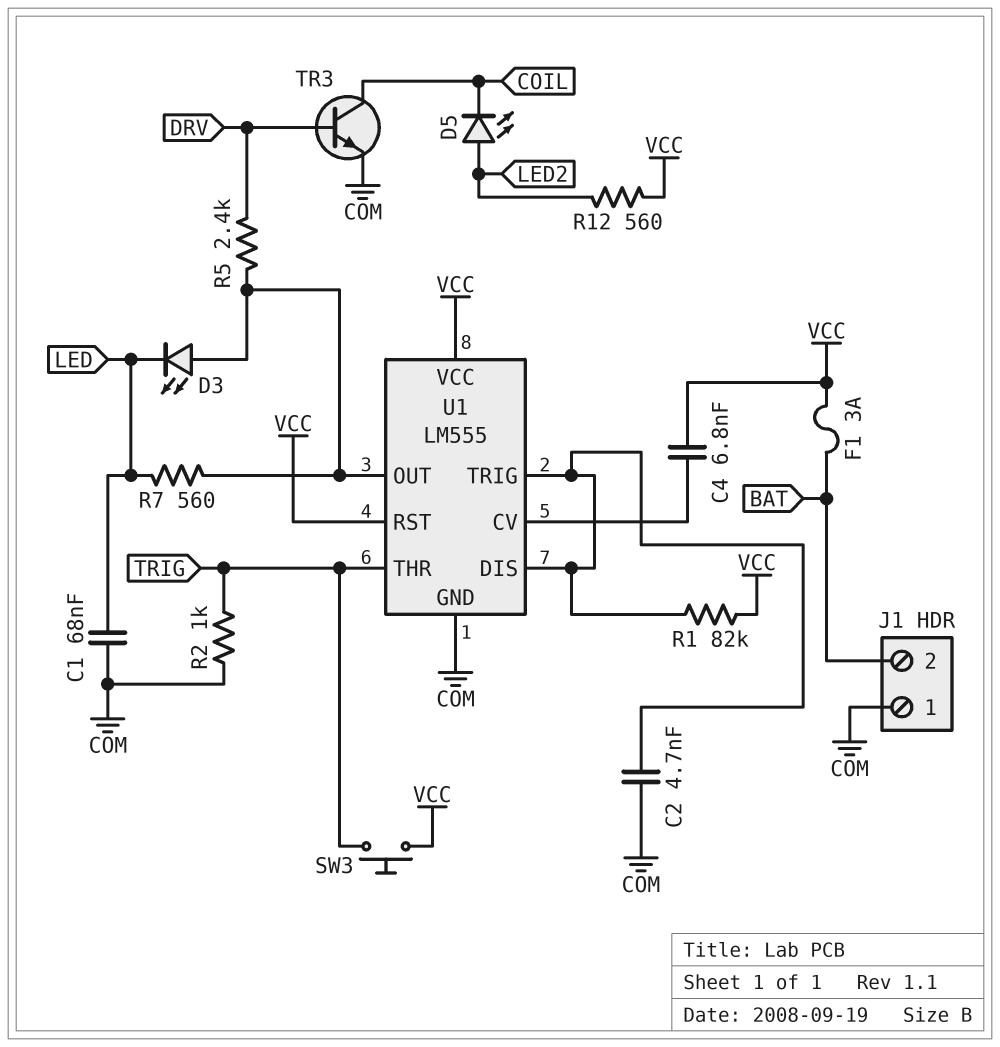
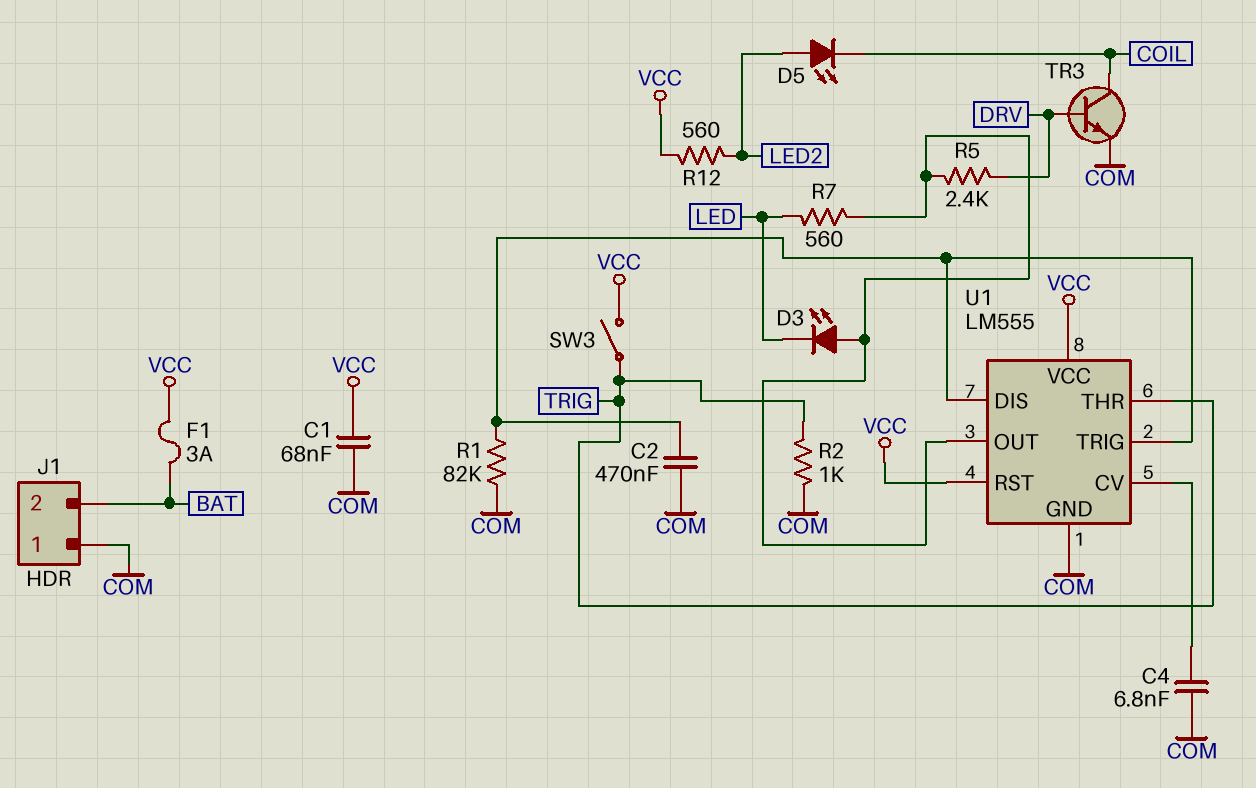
C1: 68nF (COM, LED) -> 68nF (COM, VCC)
C2: 4.7nF (COM, U1/DIS) -> 470nF (COM, U1/DIS)
C4: 6.8nF (U1/CV, VCC) -> 6.8nF (COM, U1/CV)
R1: 82k (U1/DIS, VCC) -> 82k (COM, U1/DIS)
SW3: button (TRIG, VCC) -> switch (TRIG, VCC)

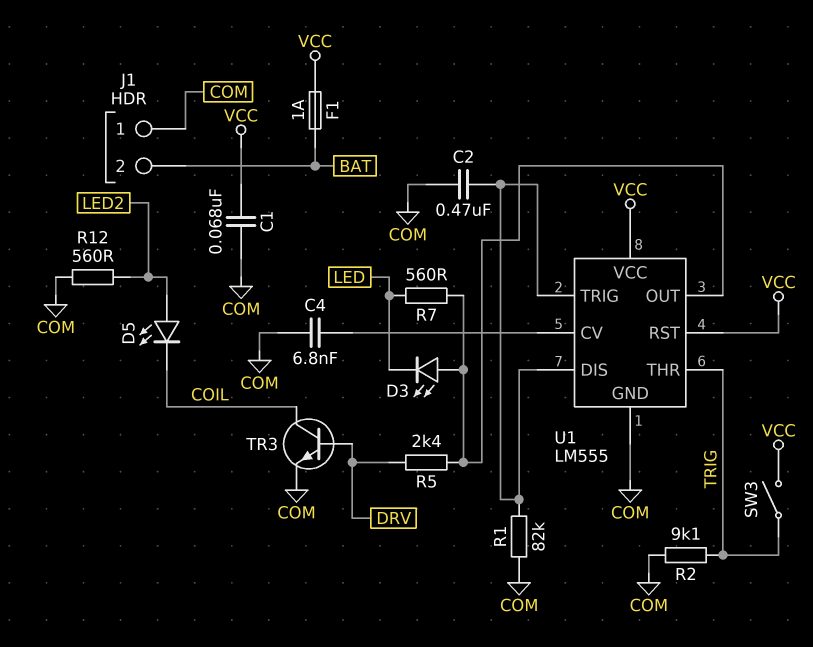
F1: 3A (BAT, VCC) -> 1A (BAT, VCC)
R2: 1k (COM, TRIG) -> 9.1k (COM, TRIG)
R12: 560 (LED2, VCC) -> 560 (COM, LED2)

